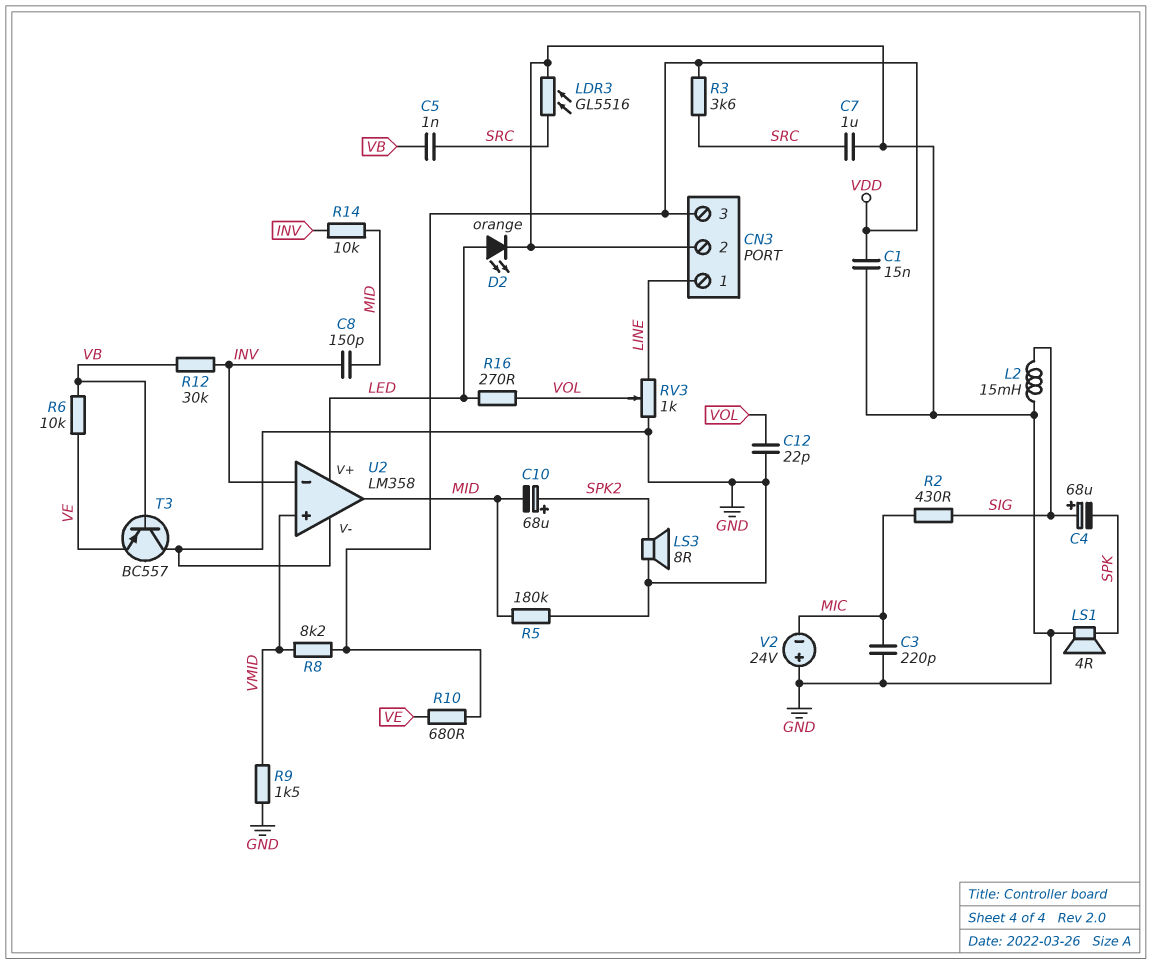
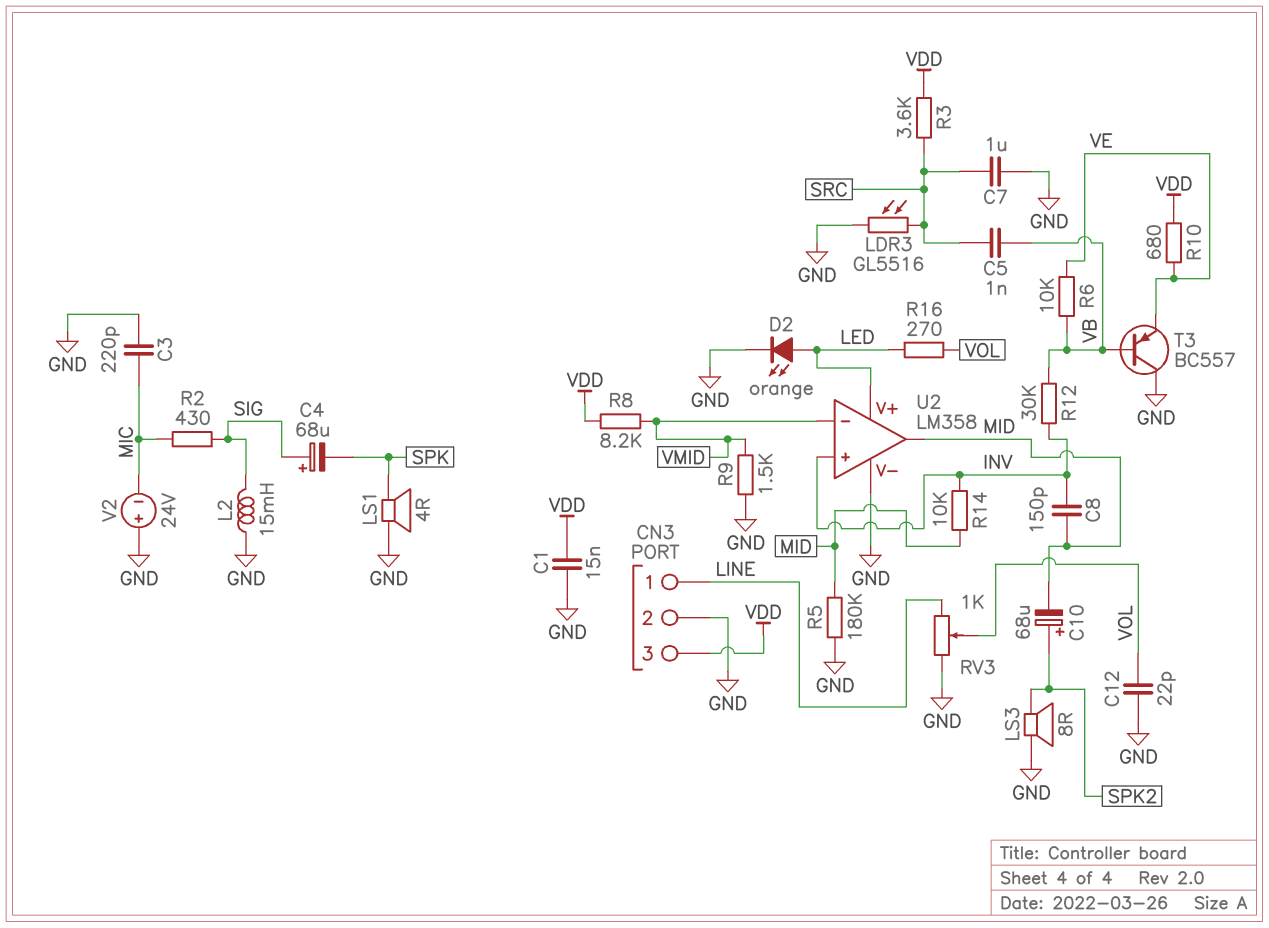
U2 pin in+: VMID -> INV
U2 pin in-: INV -> VMID

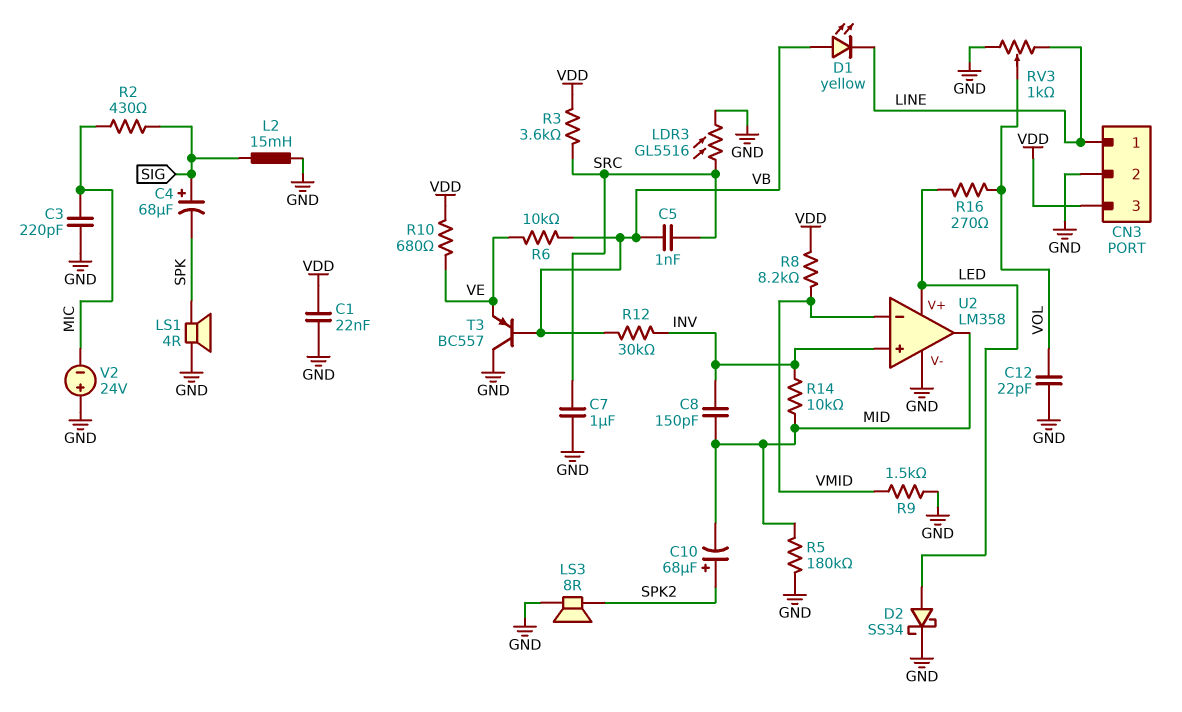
C1: 15nF (GND, VDD) -> 22nF (GND, VDD)
D1: none -> LED yellow (A VB, K LINE)
D2: LED orange (A LED, K GND) -> schottky SS34 (A LED, K GND)

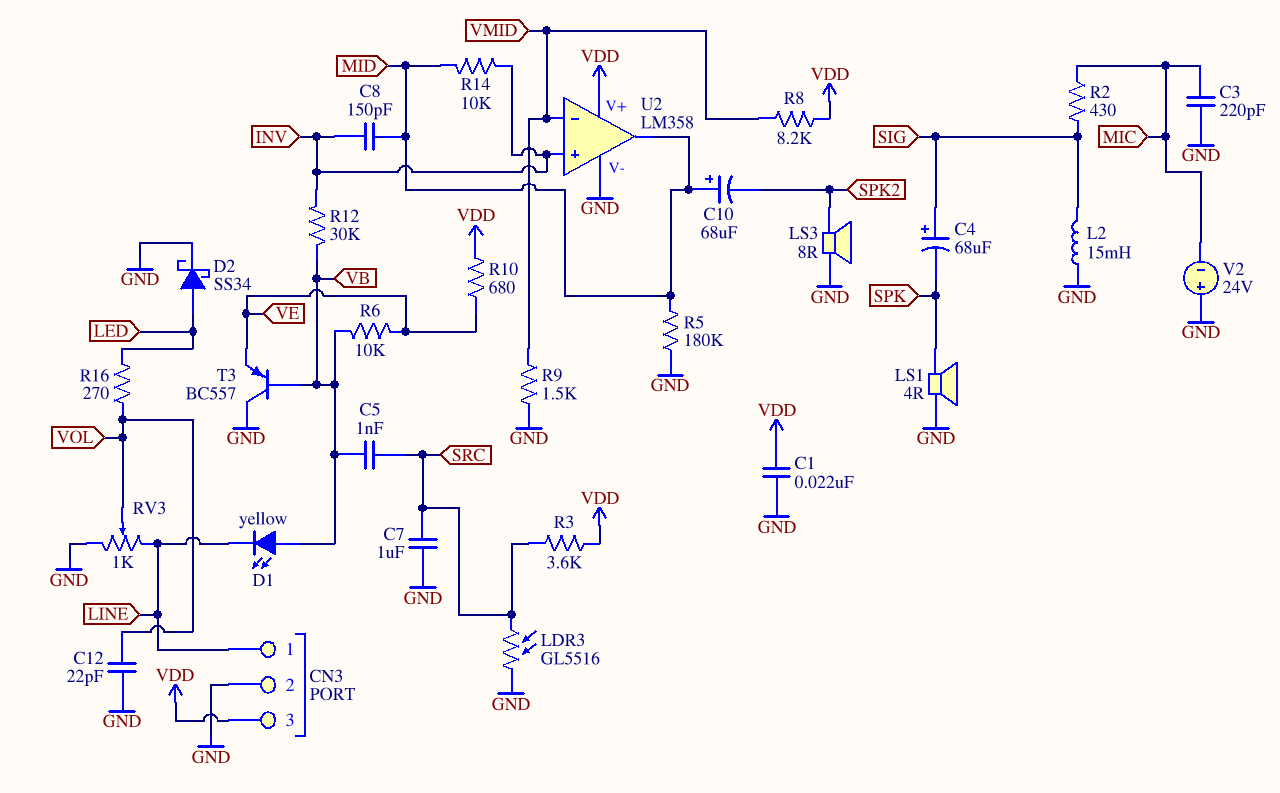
C10: 68uF (plus SPK2, minus MID) -> 68uF (plus MID, minus SPK2)
U2 pin V+: LED -> VDD

